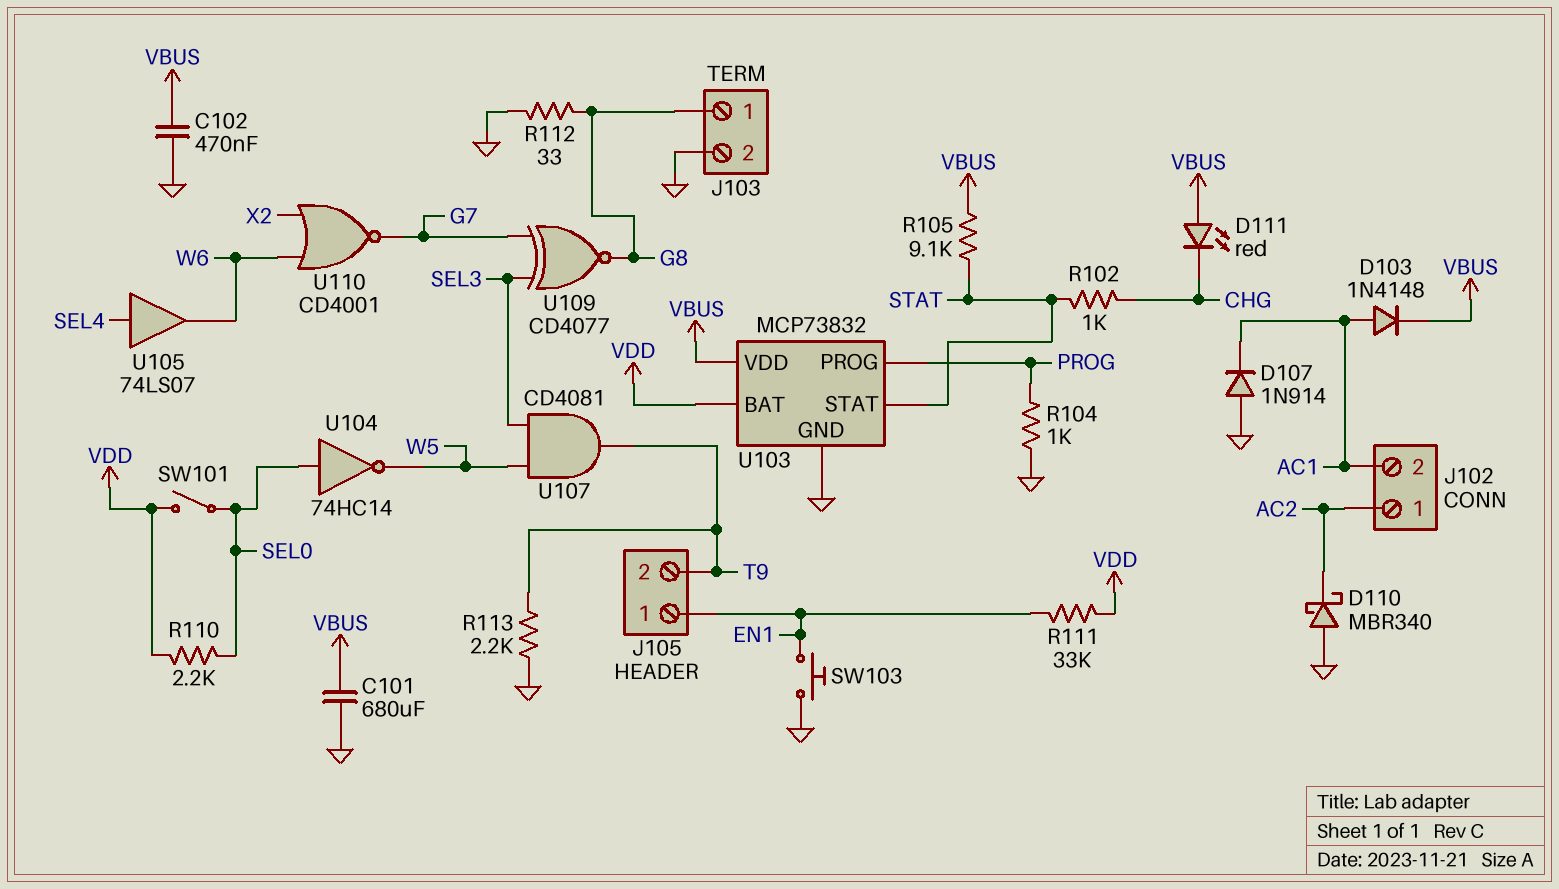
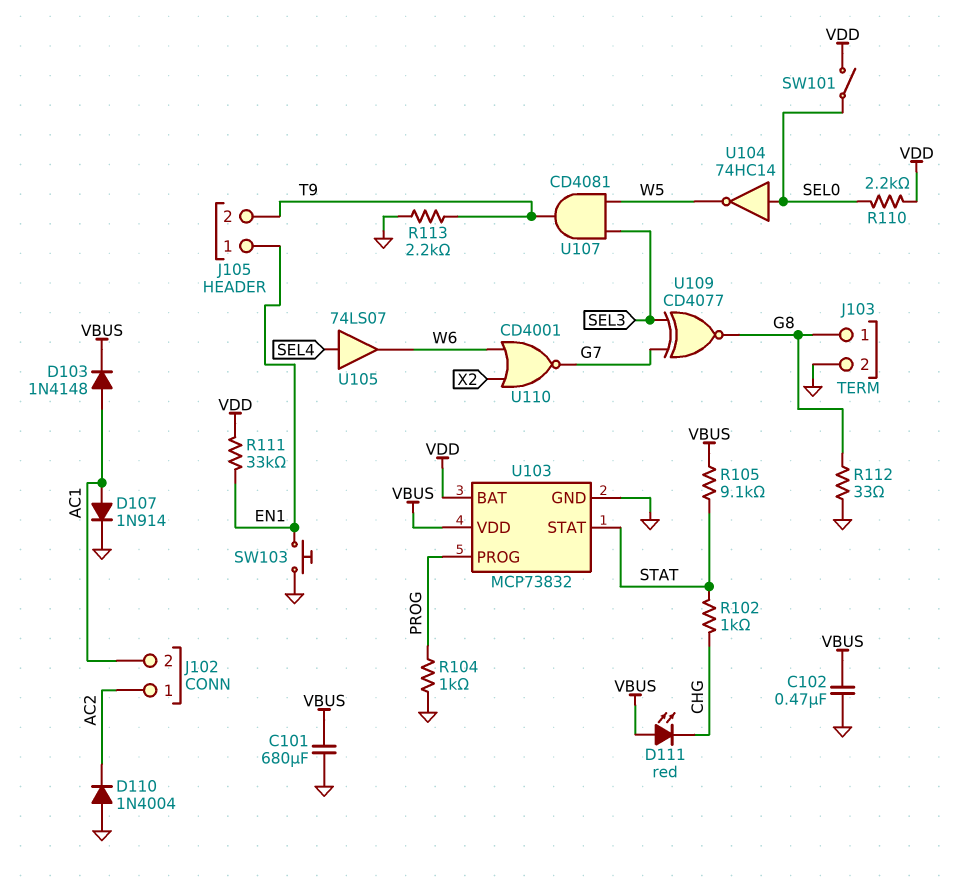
D107: diode 1N914 (A GND, K AC1) -> diode 1N914 (A AC1, K GND)
D110: schottky MBR340 (A GND, K AC2) -> diode 1N4004 (A GND, K AC2)

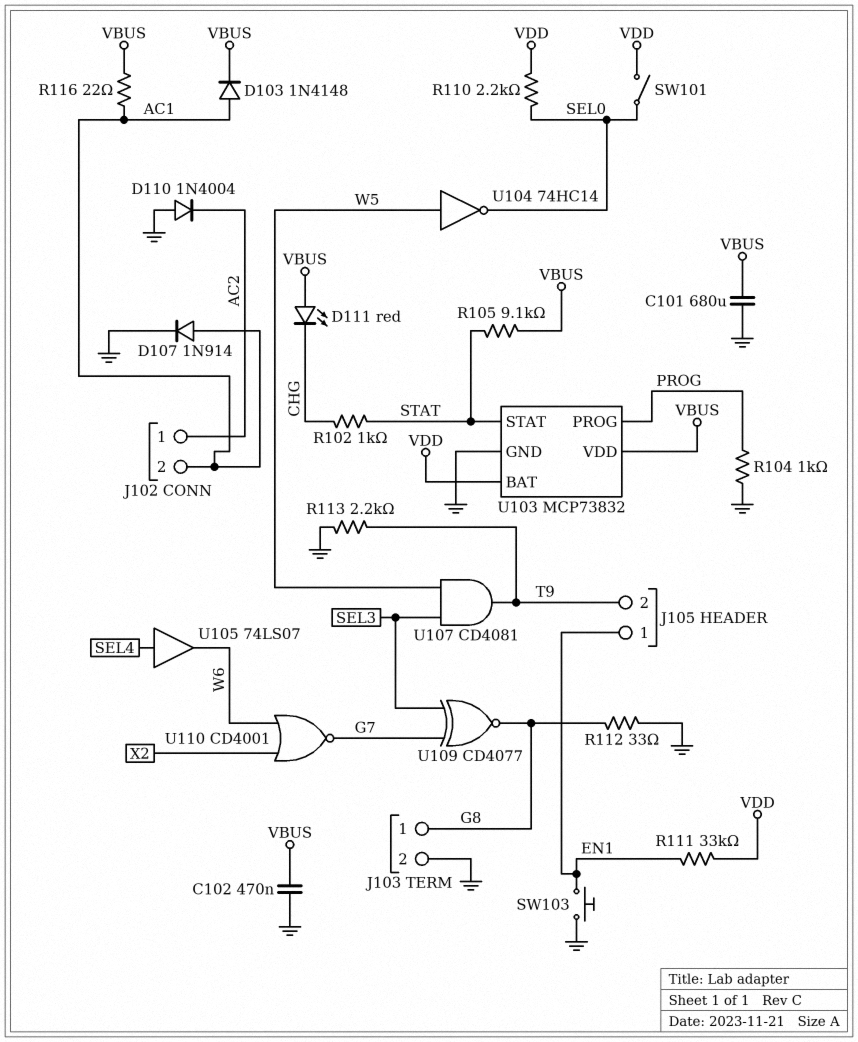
R116: none -> 22 (AC1, VBUS)
U104: NOT 74HC14 (in SEL0, out W5) -> NOT 74HC14 (in W5, out SEL0)

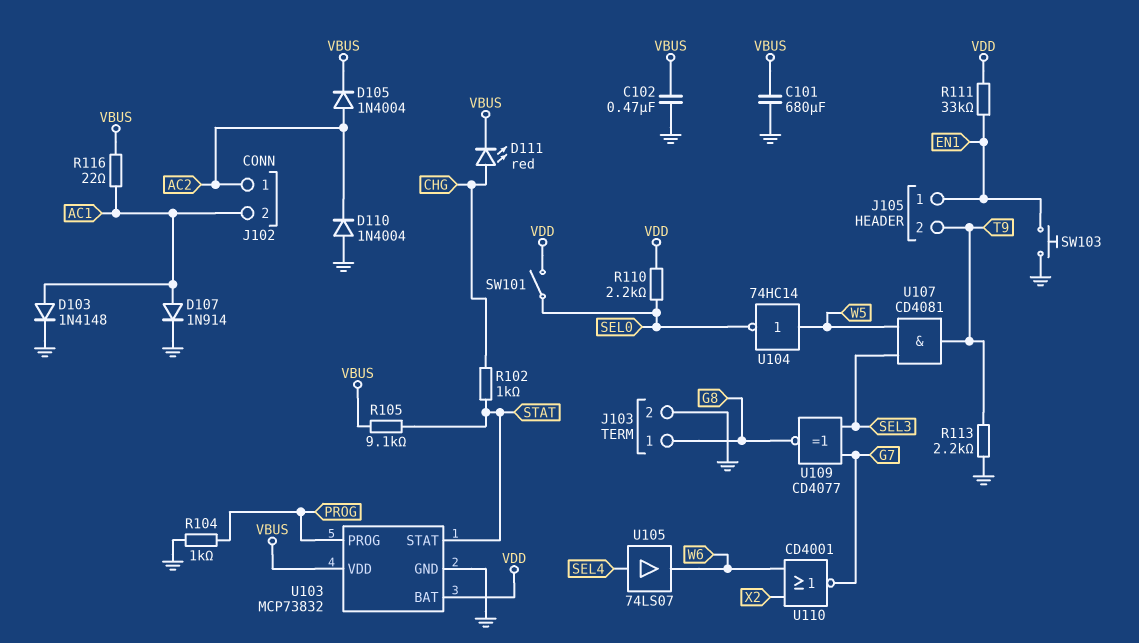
D103: diode 1N4148 (A AC1, K VBUS) -> diode 1N4148 (A AC1, K GND)
D105: none -> diode 1N4004 (A AC2, K VBUS)
D111: LED red (A VBUS, K CHG) -> LED red (A CHG, K VBUS)
R112: 33 (G8, GND) -> none

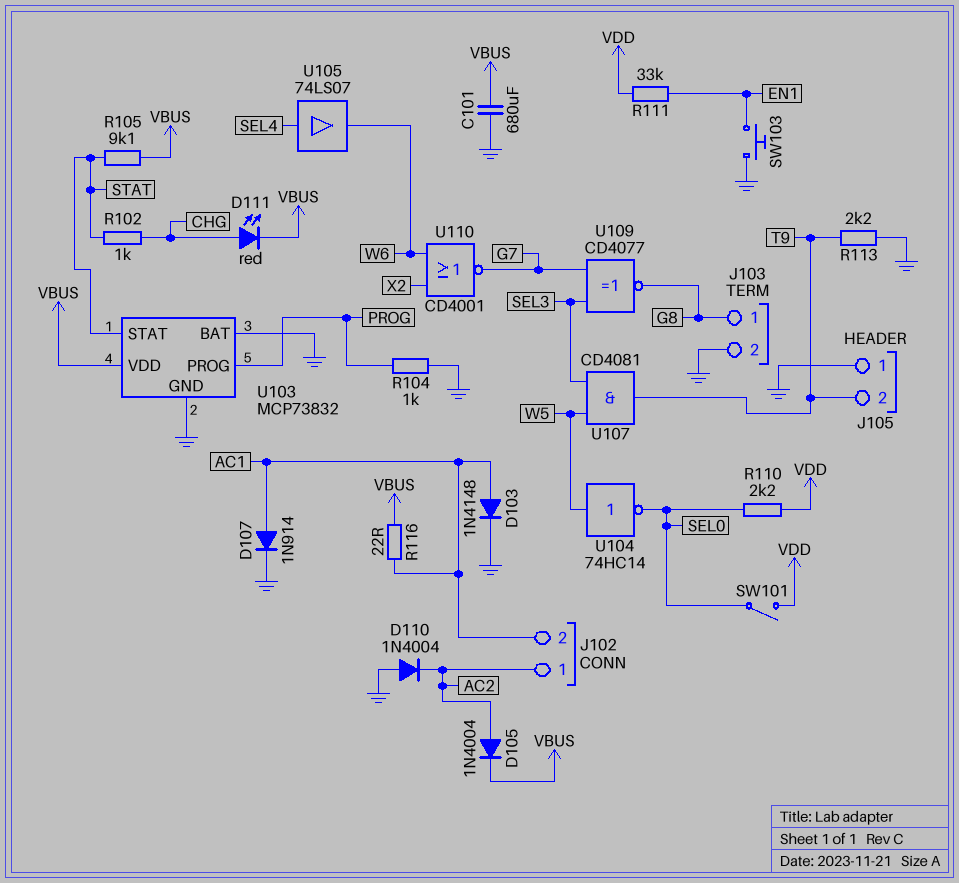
C102: 470nF (GND, VBUS) -> none
J105 pin 1: EN1 -> GND
U103 pin BAT: VDD -> GND

